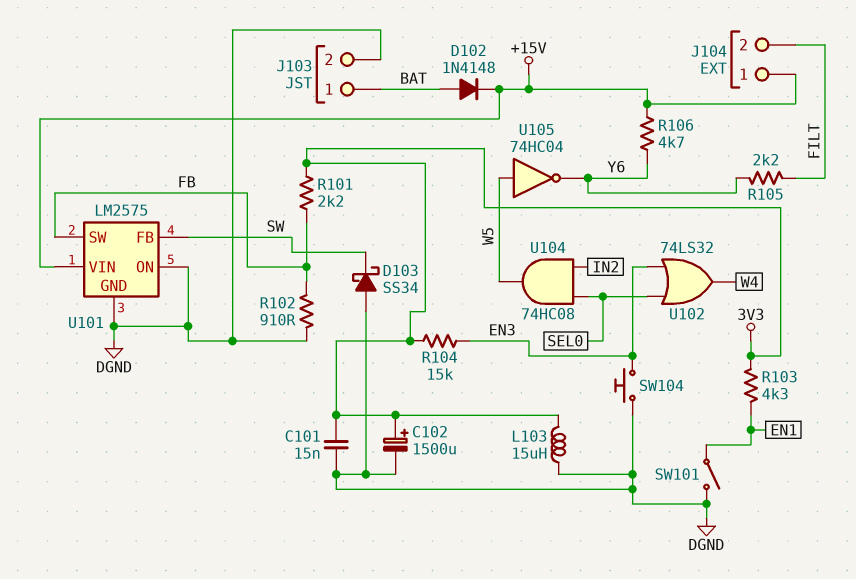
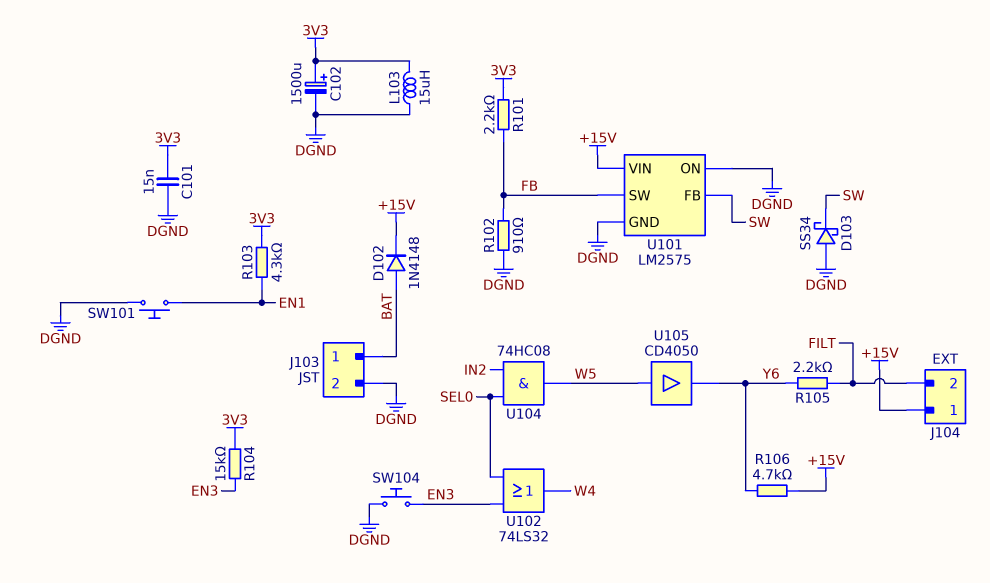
SW101: switch (DGND, EN1) -> button (DGND, EN1)
U105: NOT 74HC04 (in W5, out Y6) -> buffer CD4050 (in W5, out Y6)

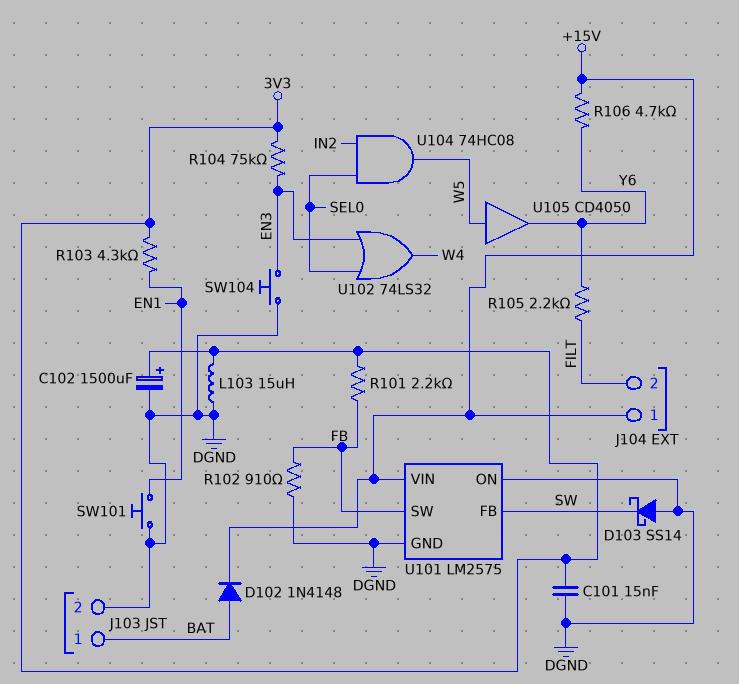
D103: schottky SS34 (A DGND, K SW) -> schottky SS14 (A DGND, K SW)
R104: 15k (3V3, EN3) -> 75k (3V3, EN3)

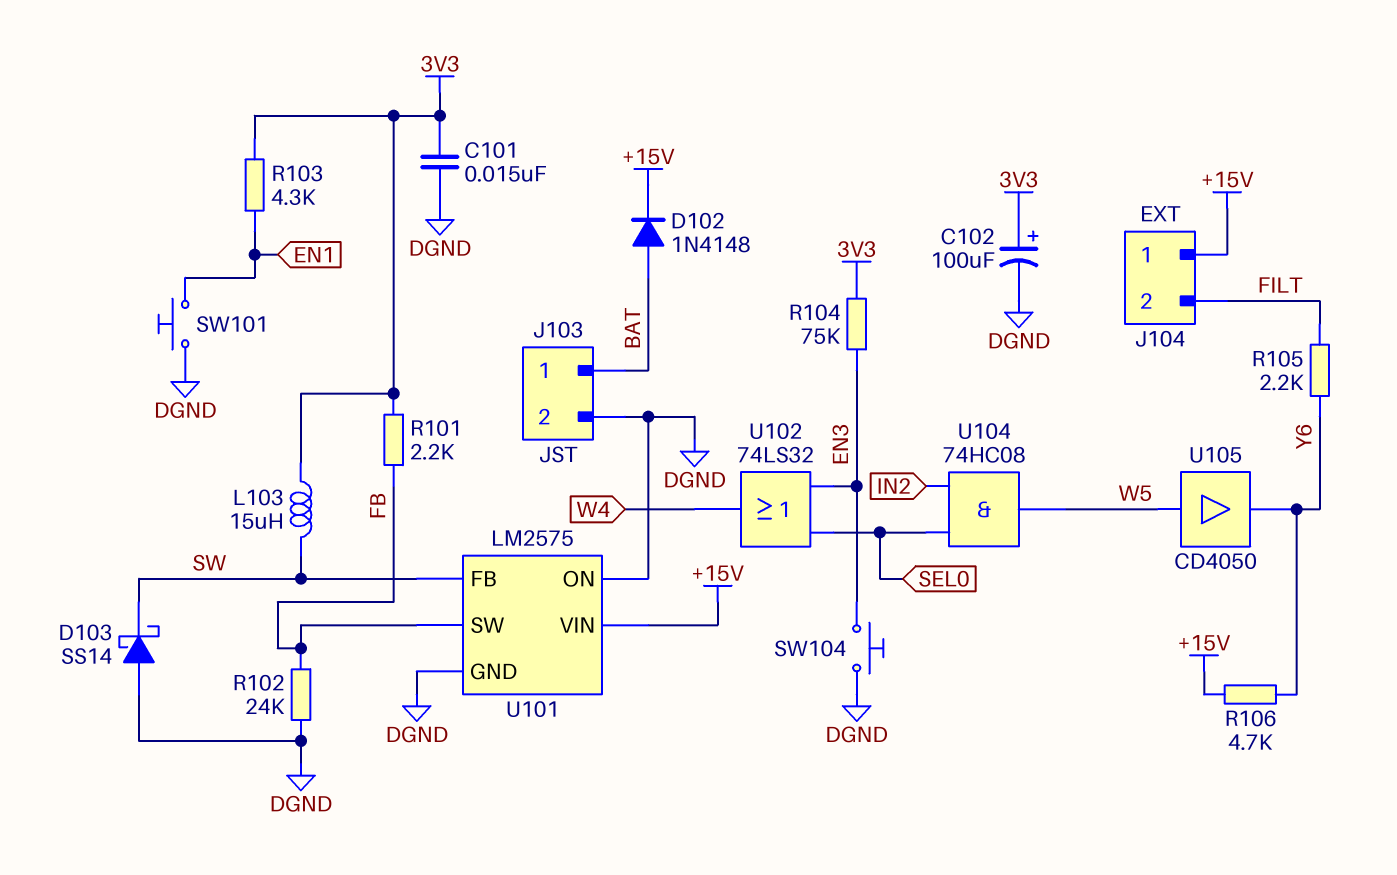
C102: 1500uF (plus 3V3, minus DGND) -> 100uF (plus 3V3, minus DGND)
L103: 15uH (3V3, DGND) -> 15uH (3V3, SW)
R102: 910 (DGND, FB) -> 24k (DGND, FB)

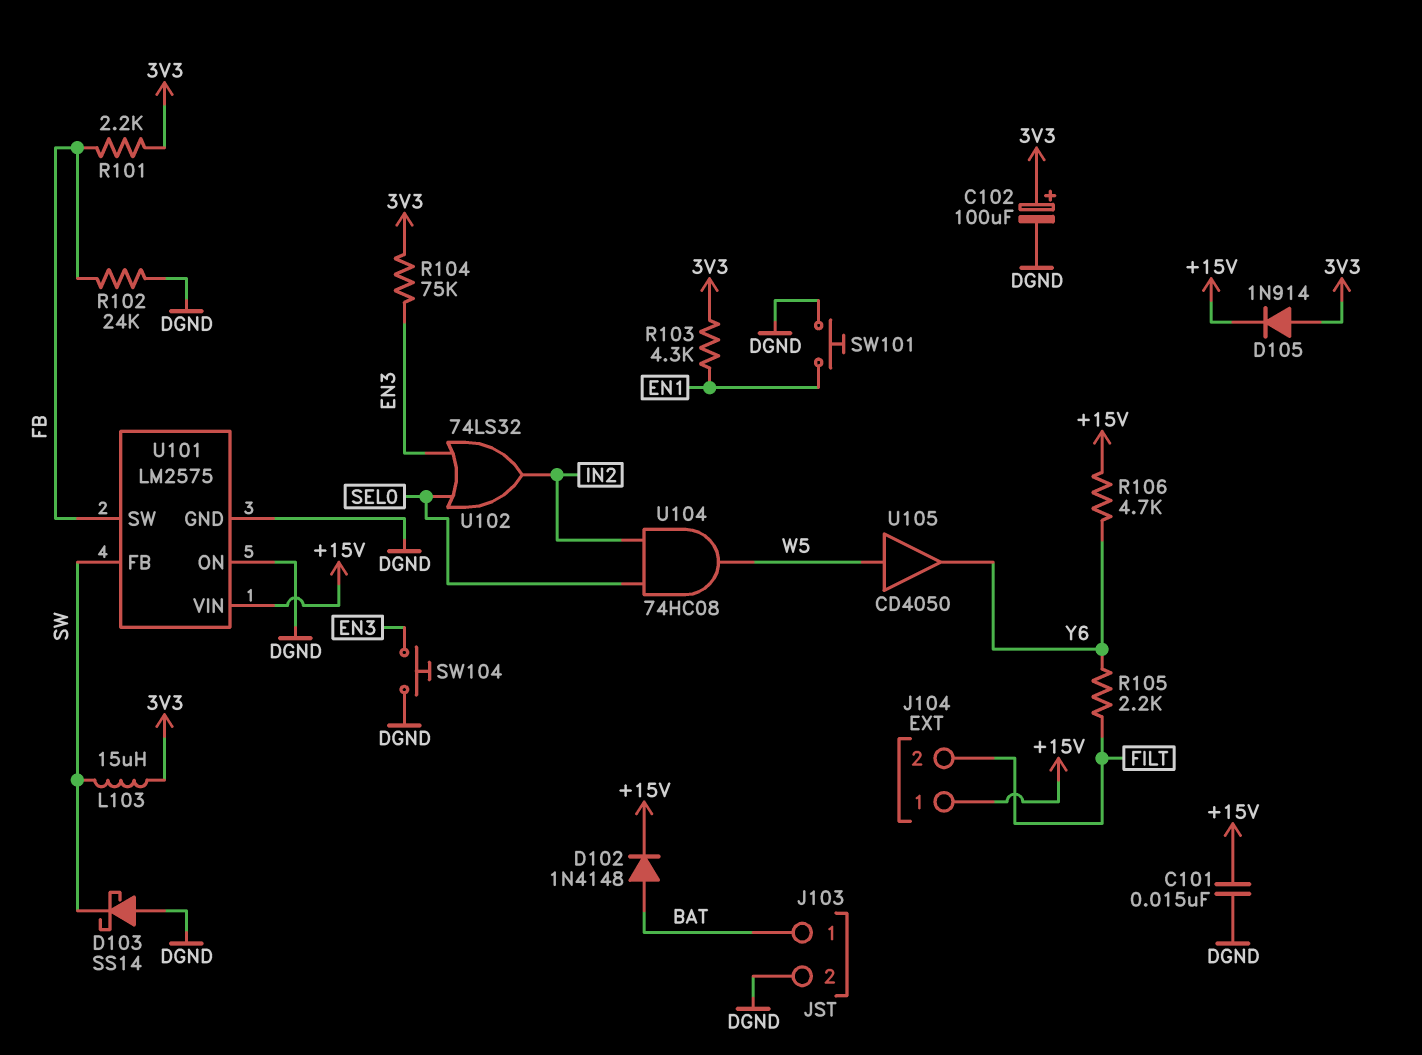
C101: 15nF (3V3, DGND) -> 15nF (+15V, DGND)
D105: none -> diode 1N914 (A 3V3, K +15V)
U102: OR 74LS32 (in EN3, in SEL0, out W4) -> OR 74LS32 (in EN3, in SEL0, out IN2)

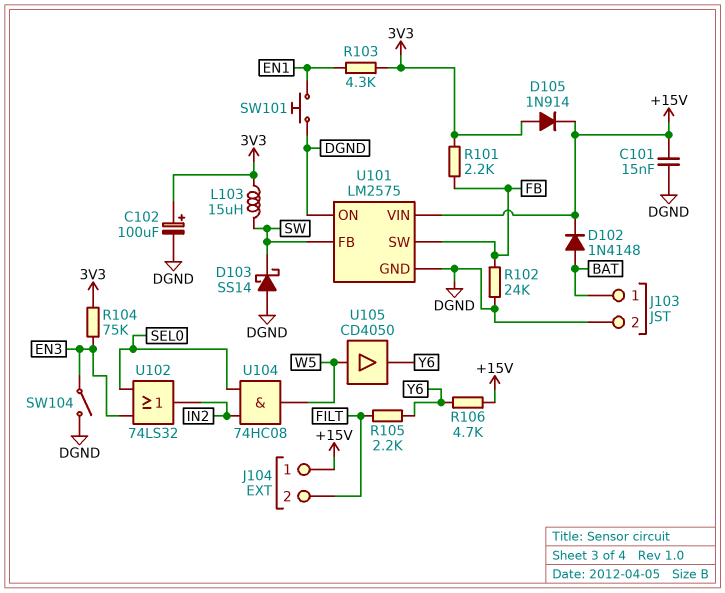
SW104: button (DGND, EN3) -> switch (DGND, EN3)

